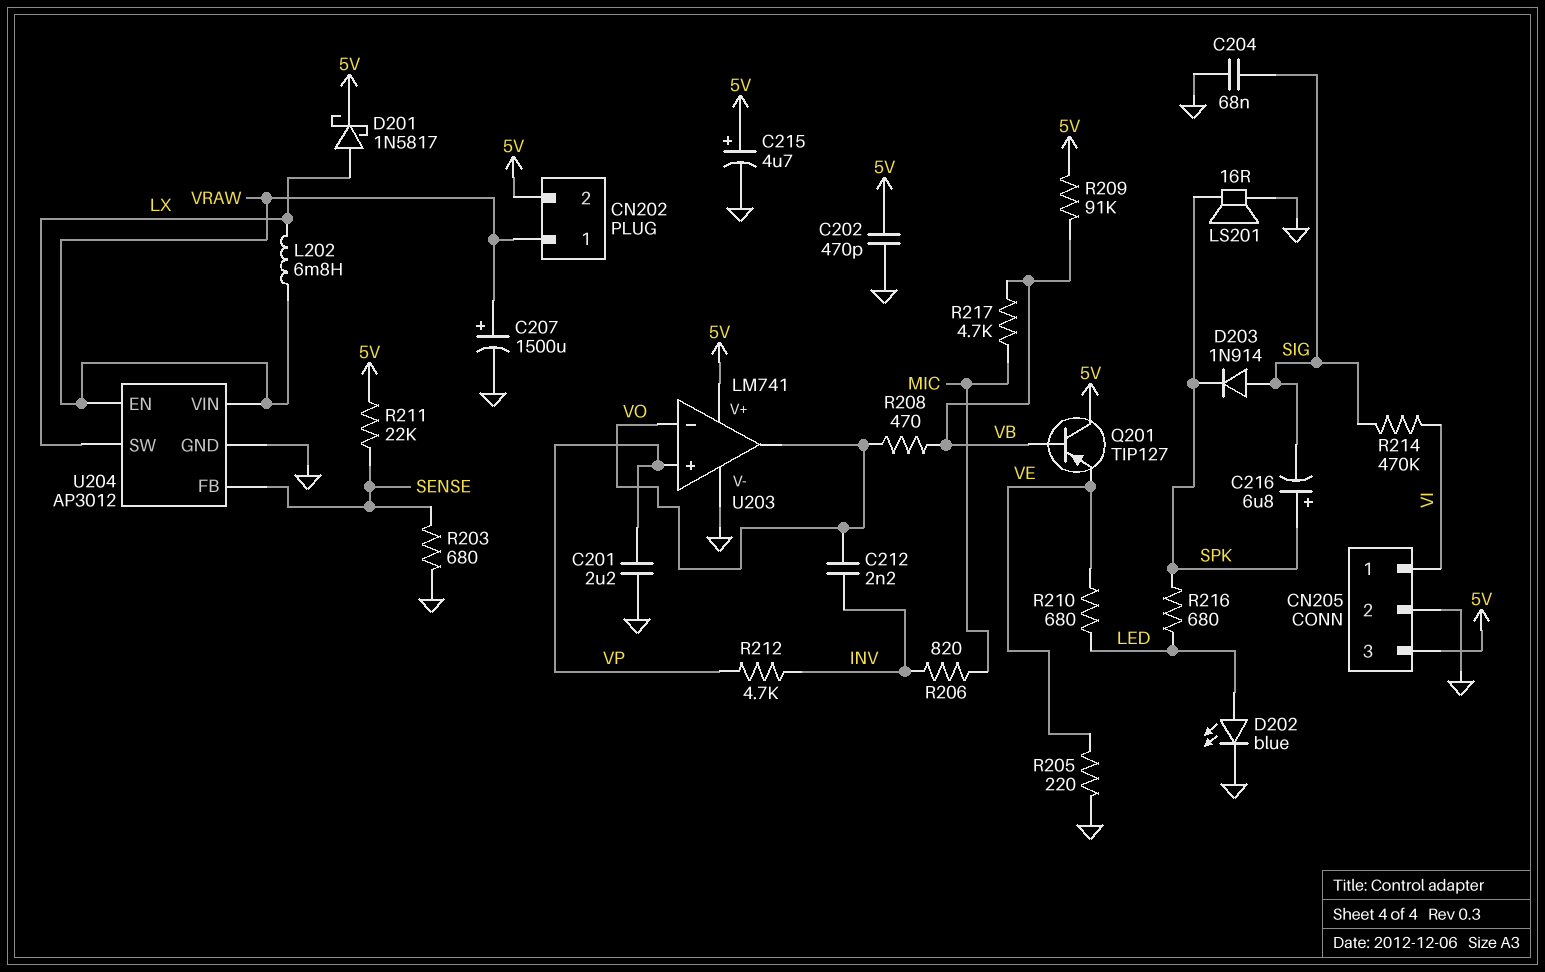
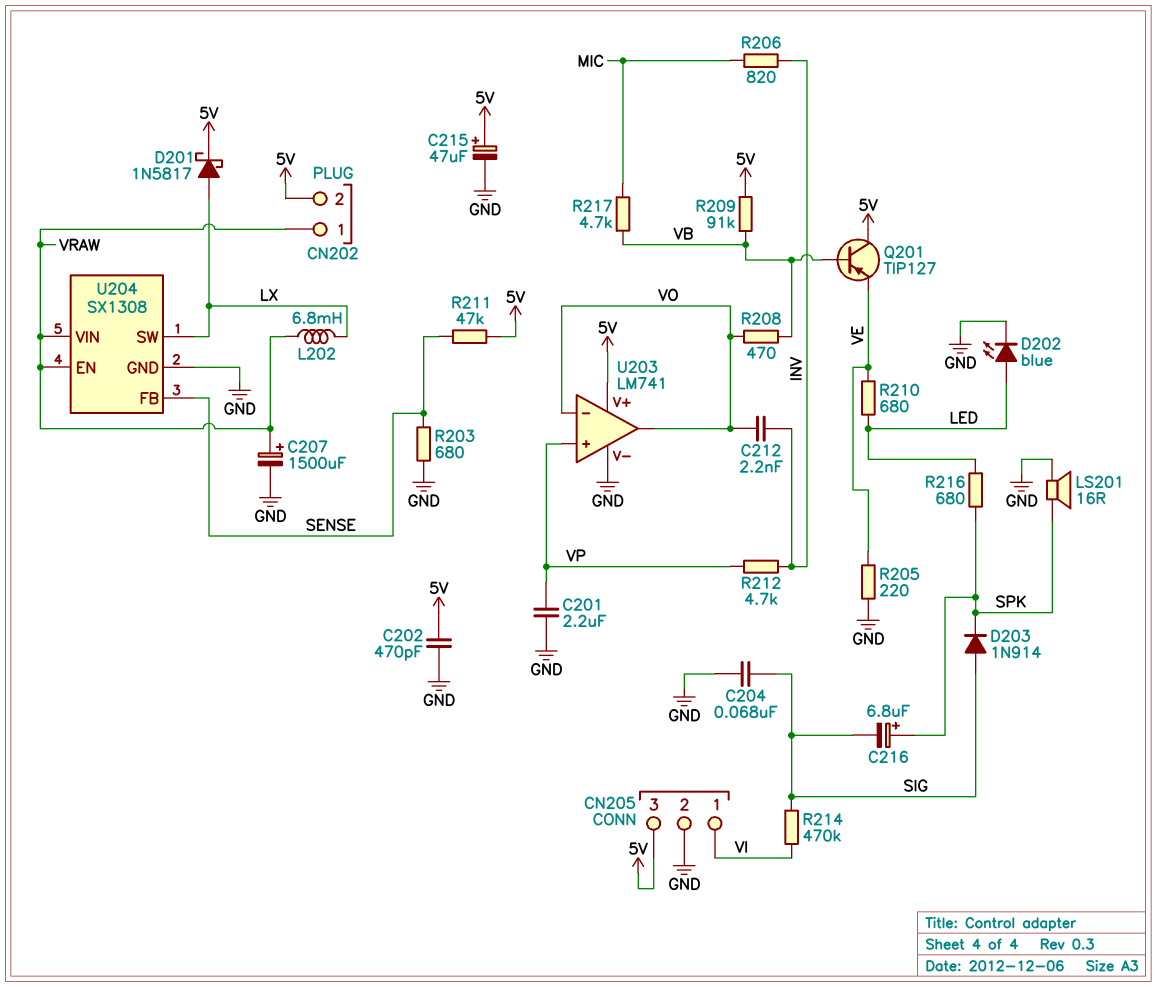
C215: 4.7uF (plus 5V, minus GND) -> 47uF (plus 5V, minus GND)
R211: 22k (5V, SENSE) -> 47k (5V, SENSE)
U204: AP3012 -> SX1308

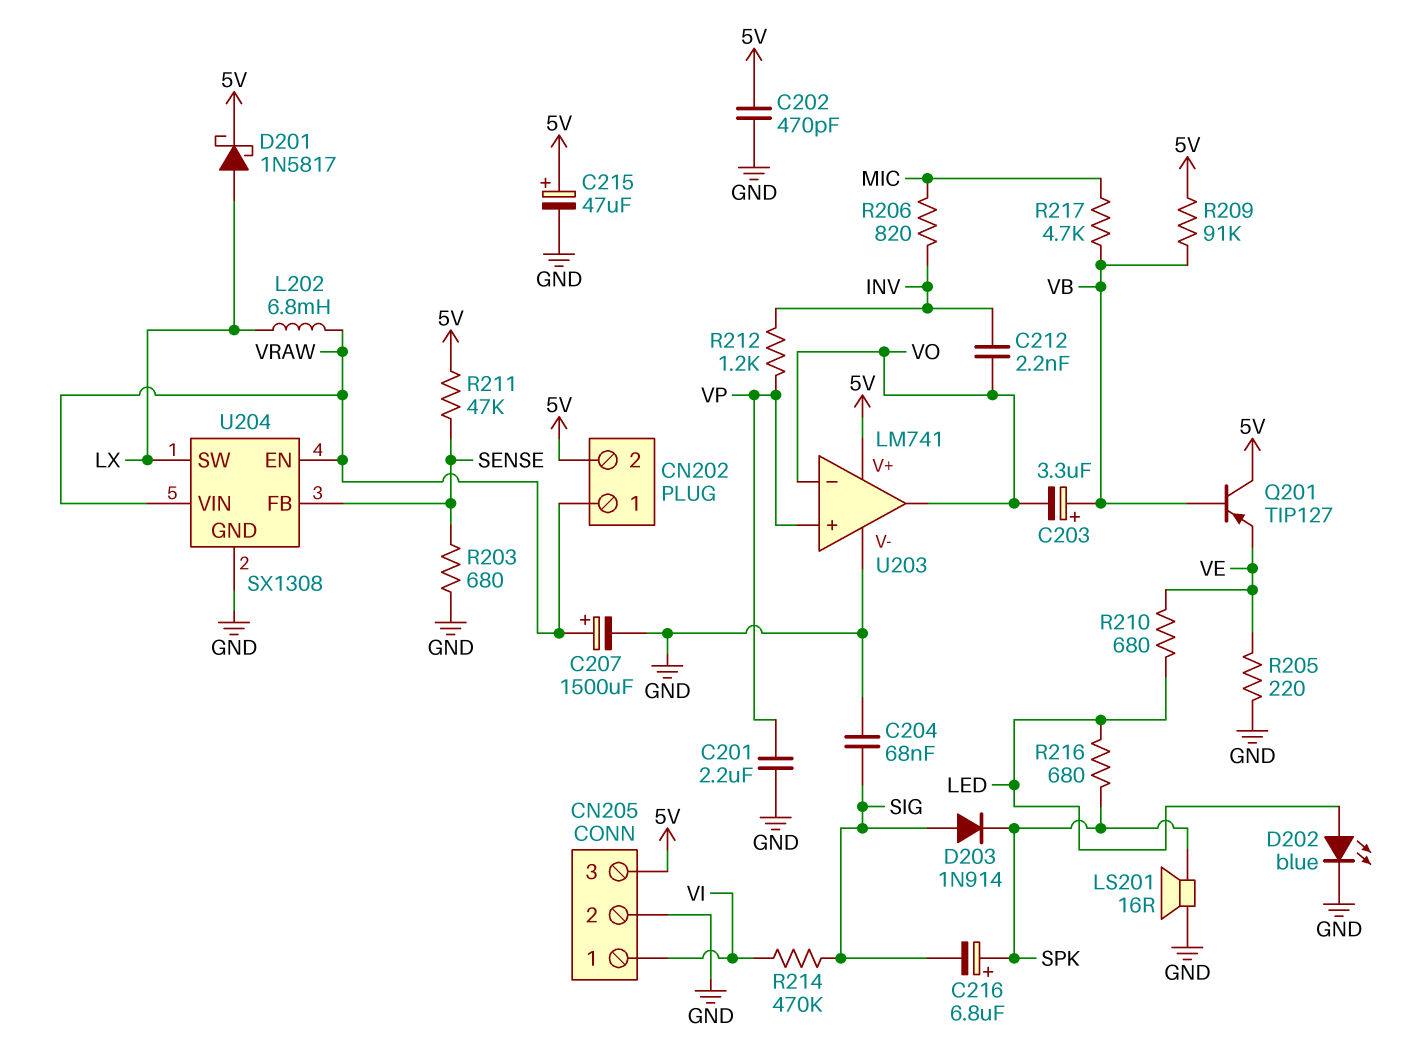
C203: none -> 3.3uF (plus VB, minus VO)
R208: 470 (VB, VO) -> none
R212: 4.7k (INV, VP) -> 1.2k (INV, VP)

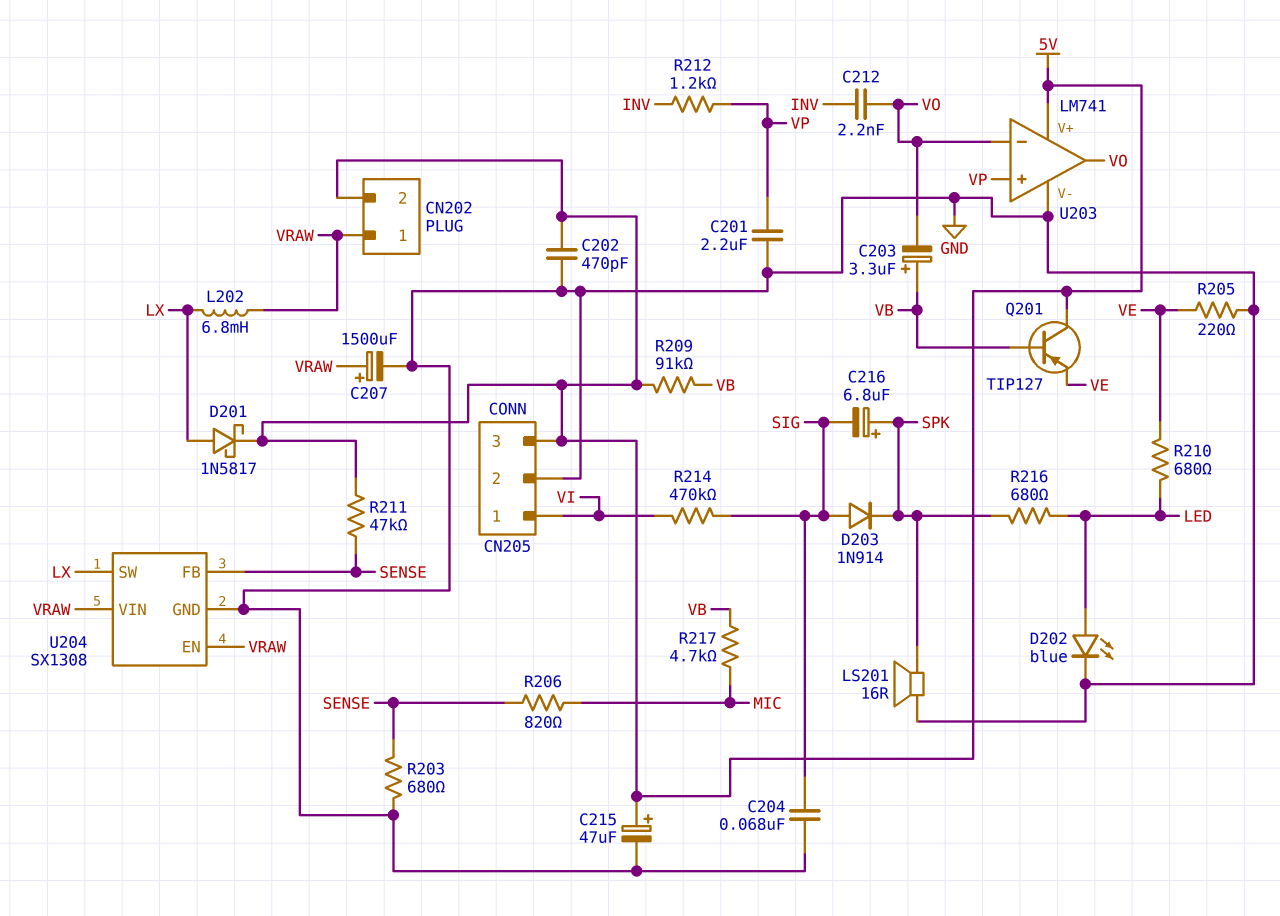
R206: 820 (INV, MIC) -> 820 (MIC, SENSE)

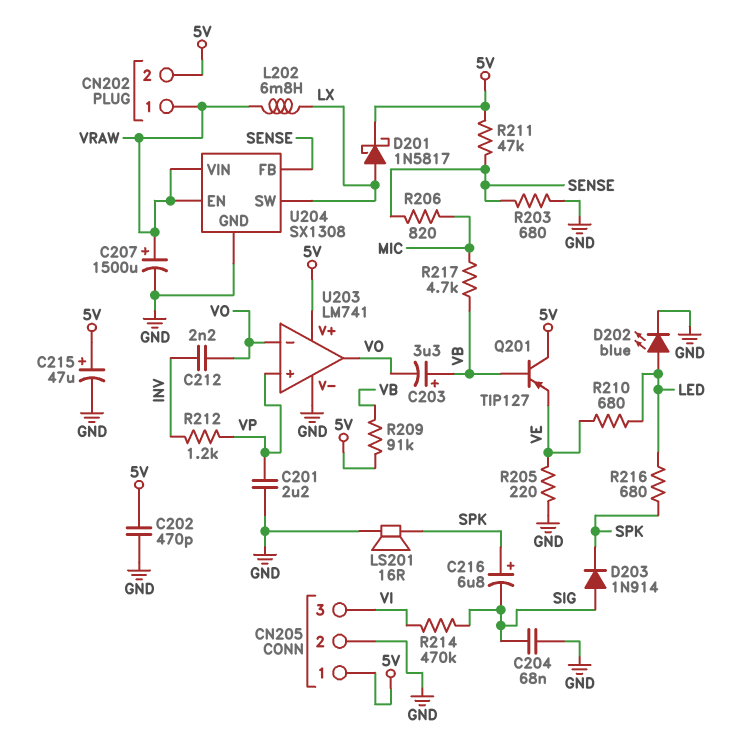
CN205 pin 1: VI -> 5V
CN205 pin 3: 5V -> VI

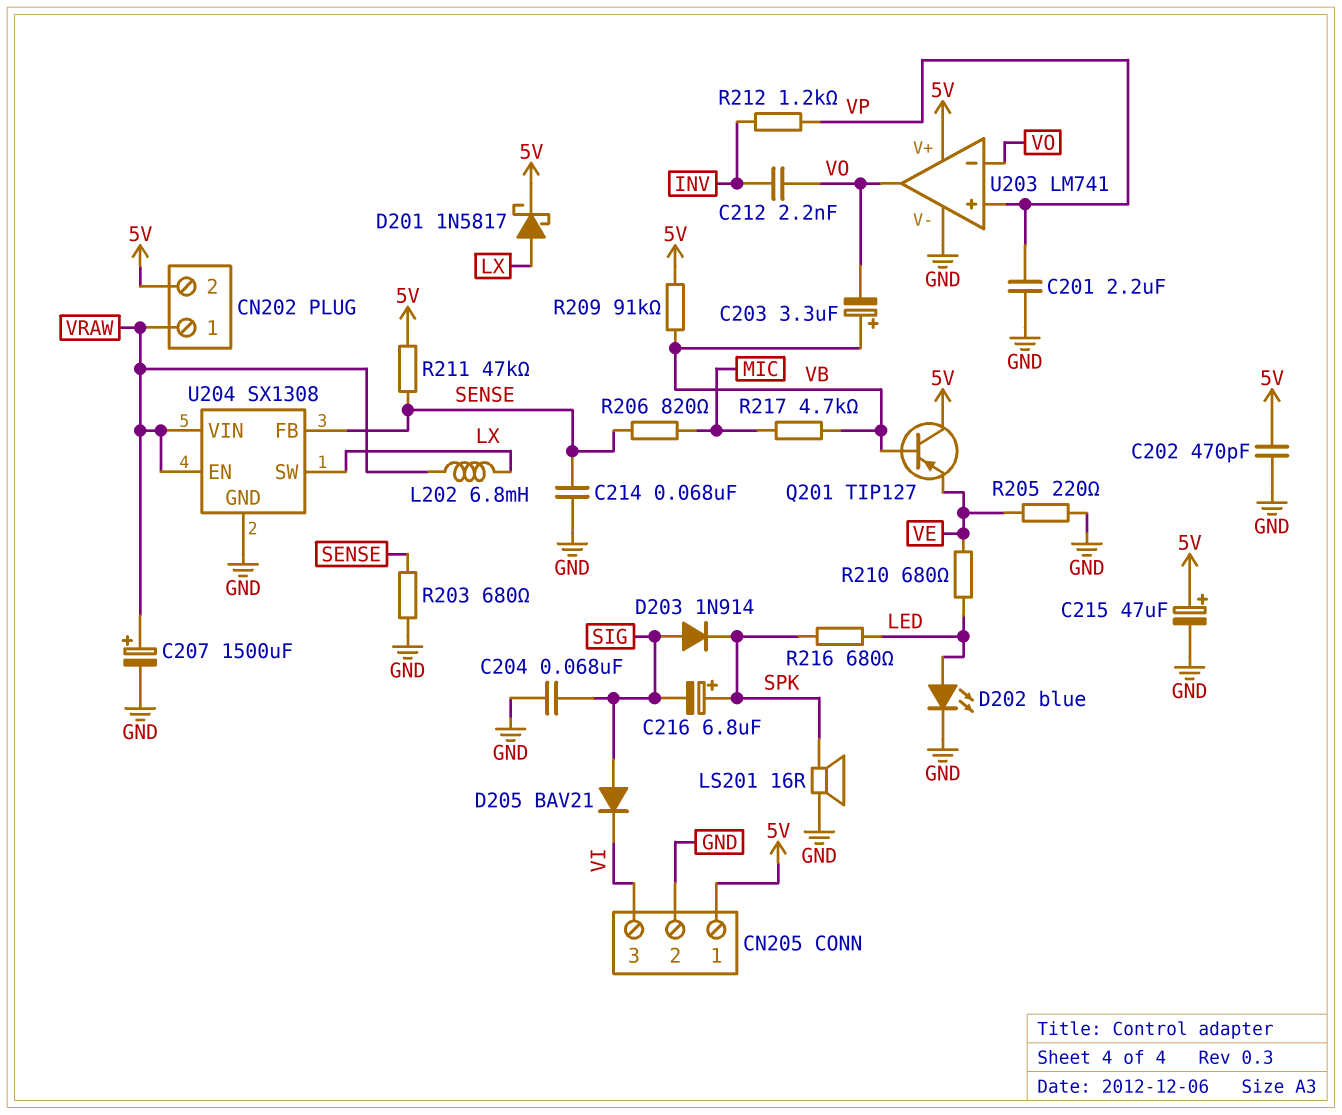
C214: none -> 68nF (GND, SENSE)
D205: none -> diode BAV21 (A SIG, K VI)
R214: 470k (SIG, VI) -> none

